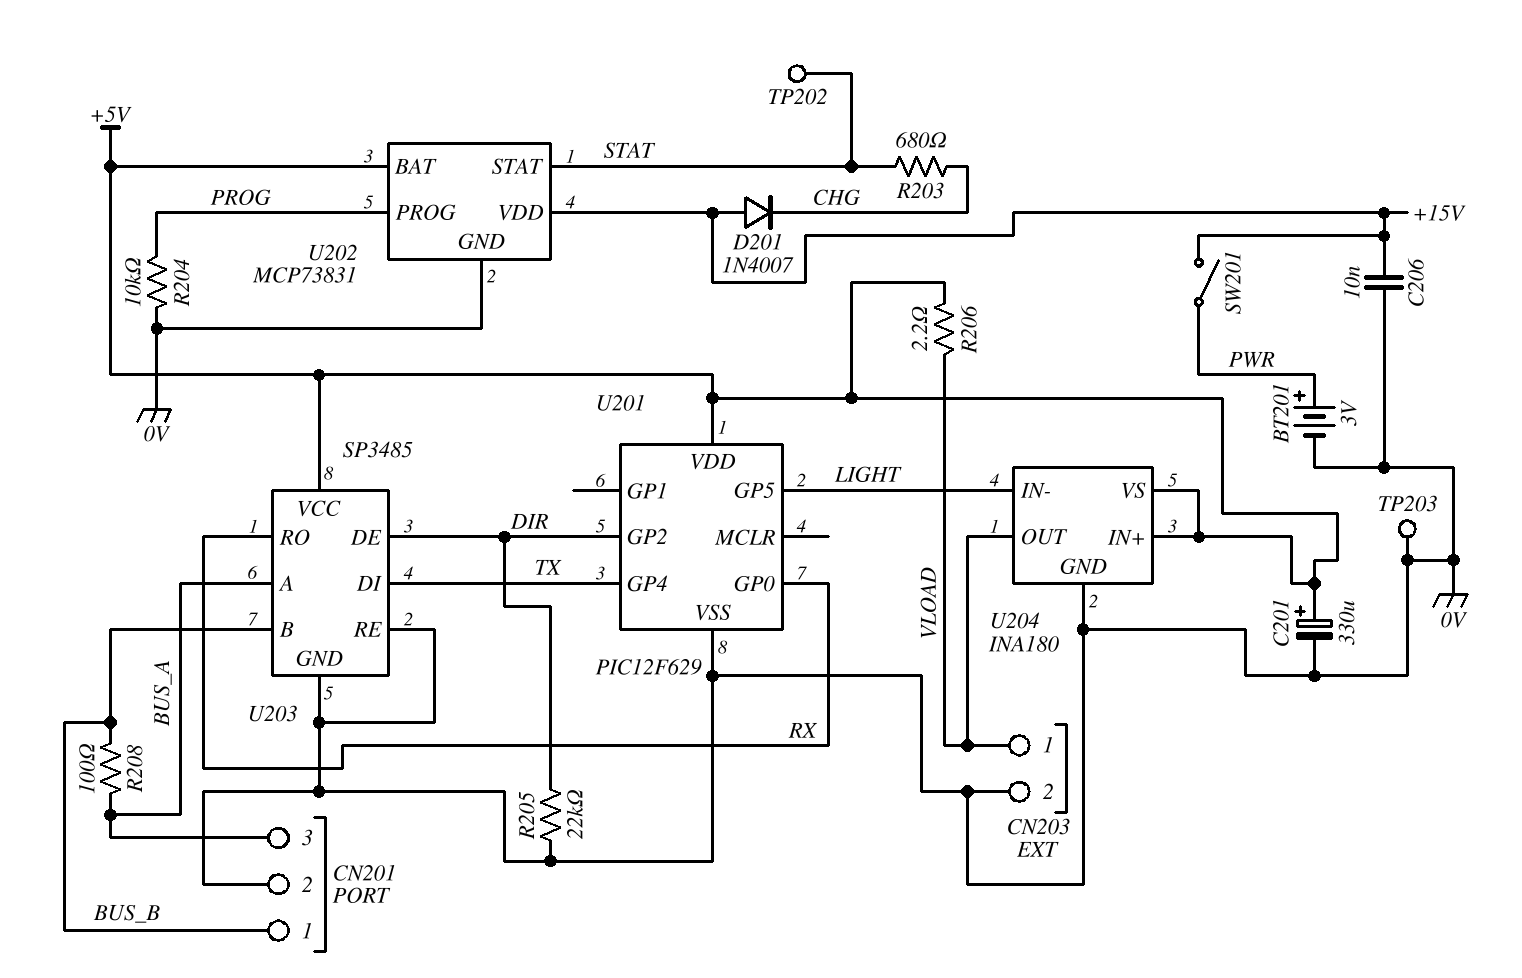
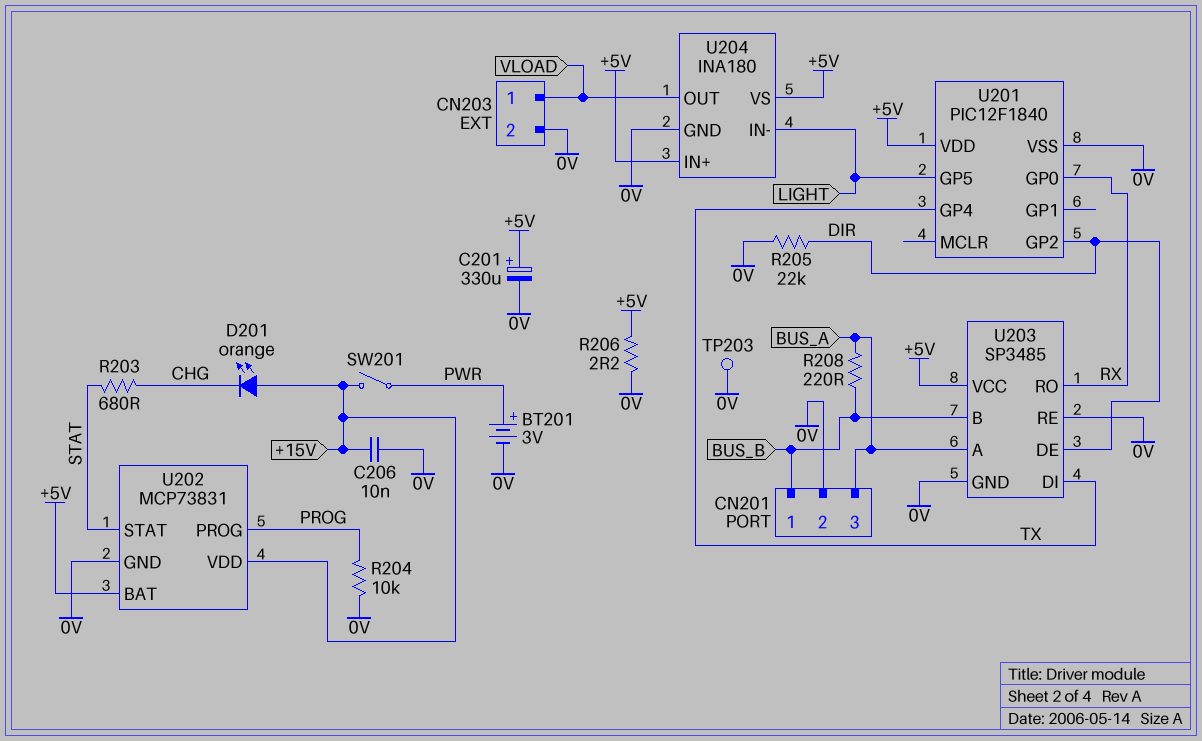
D201: diode 1N4007 (A +15V, K CHG) -> LED orange (A +15V, K CHG)
R206: 2.2 (+5V, VLOAD) -> 2.2 (+5V, 0V)
R208: 100 (BUS_A, BUS_B) -> 220 (BUS_A, BUS_B)
TP202: test point (STAT) -> none
U201: PIC12F629 -> PIC12F1840

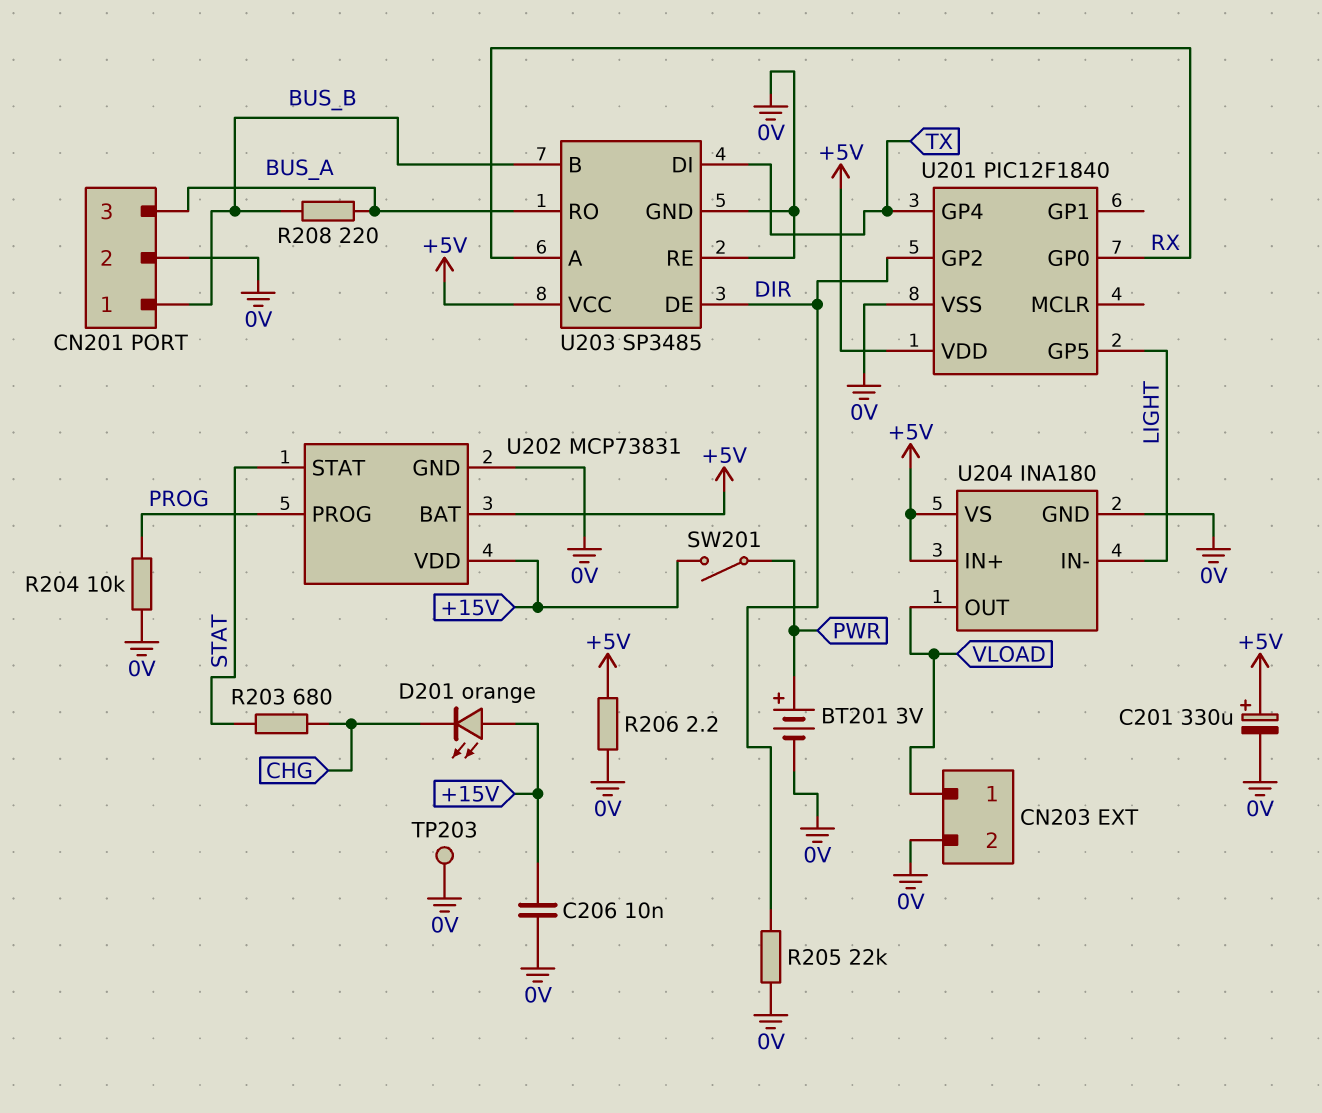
U203 pin A: BUS_A -> RX
U203 pin RO: RX -> BUS_A

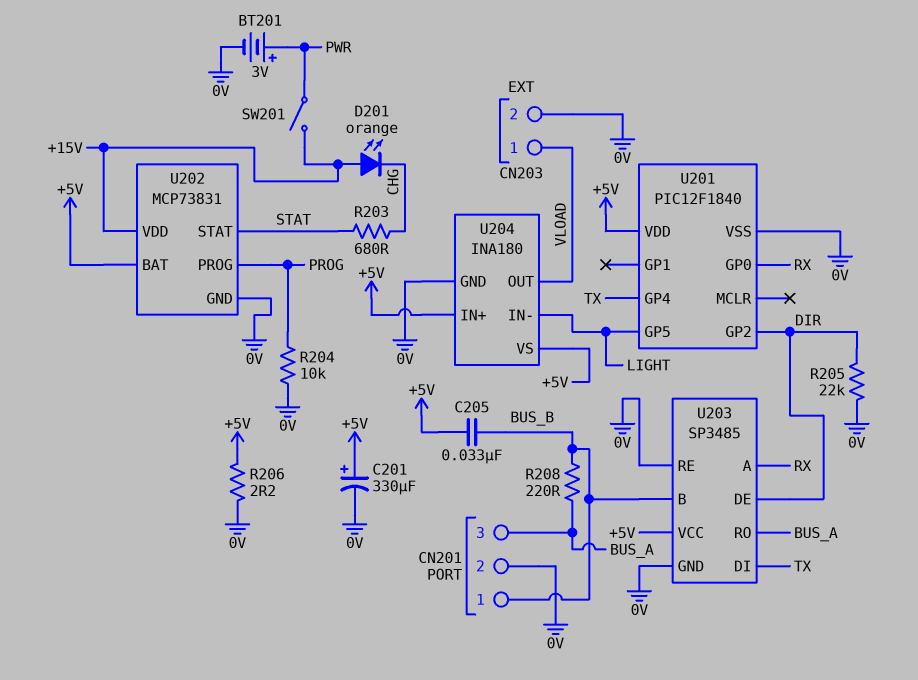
C205: none -> 33nF (+5V, BUS_B)
C206: 10nF (+15V, 0V) -> none
TP203: test point (0V) -> none

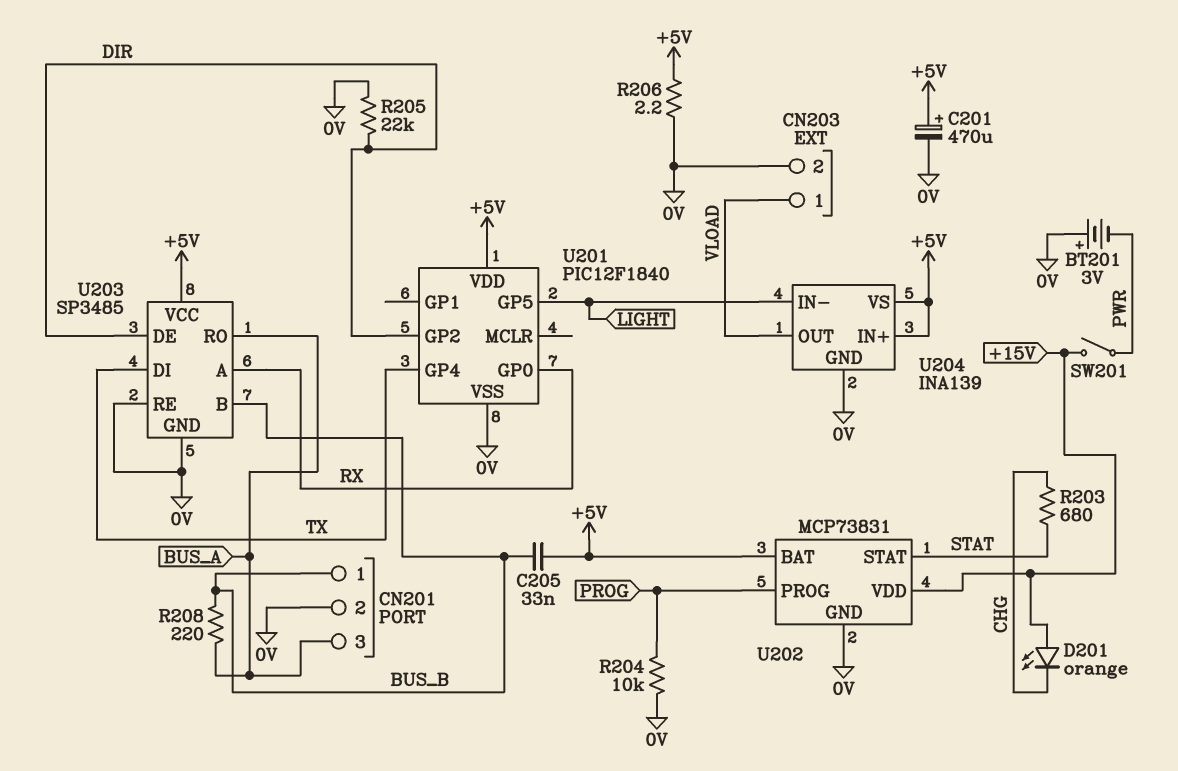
BT201: 3V (plus PWR, minus 0V) -> 3V (plus 0V, minus PWR)
C201: 330uF (plus +5V, minus 0V) -> 470uF (plus +5V, minus 0V)
U204: INA180 -> INA139

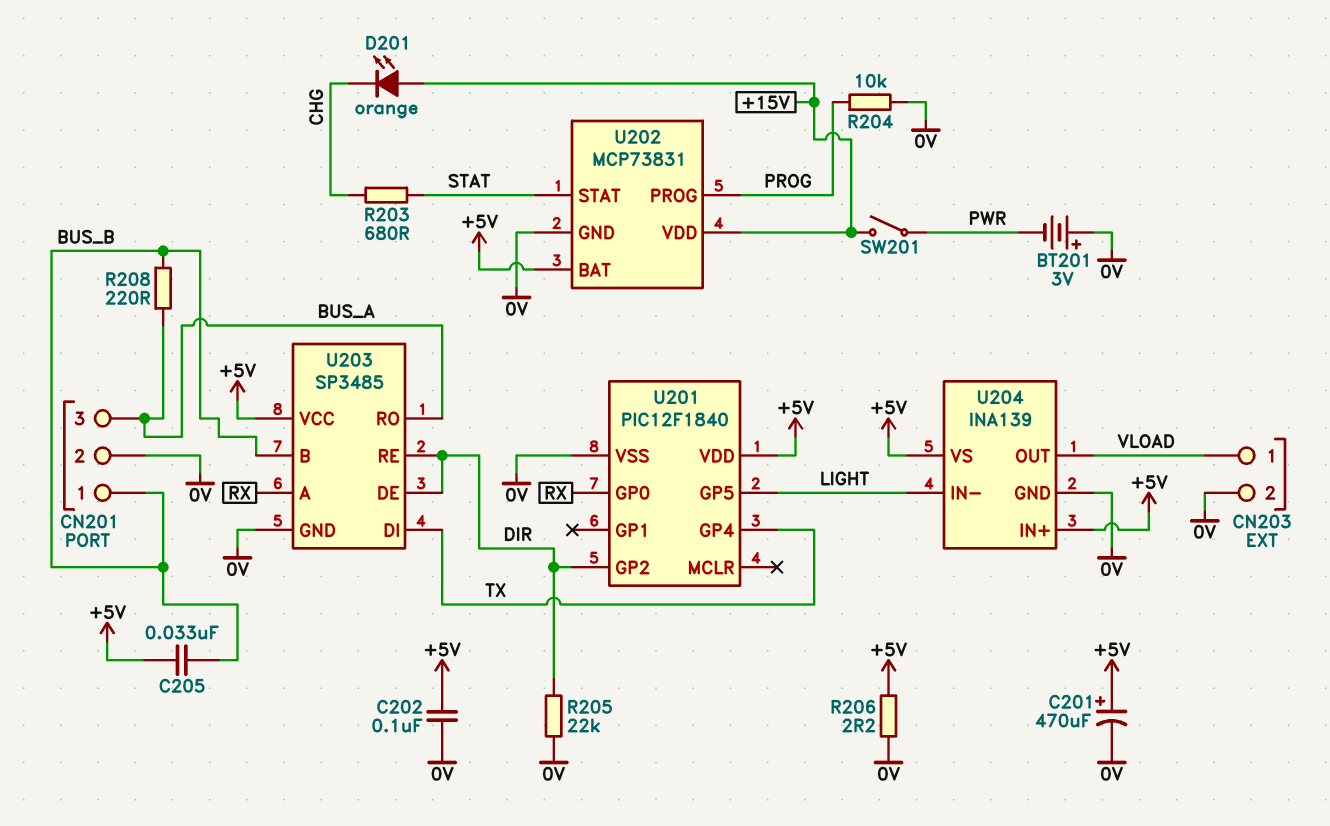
C202: none -> 100nF (+5V, 0V)
U203 pin RE: 0V -> DIR

